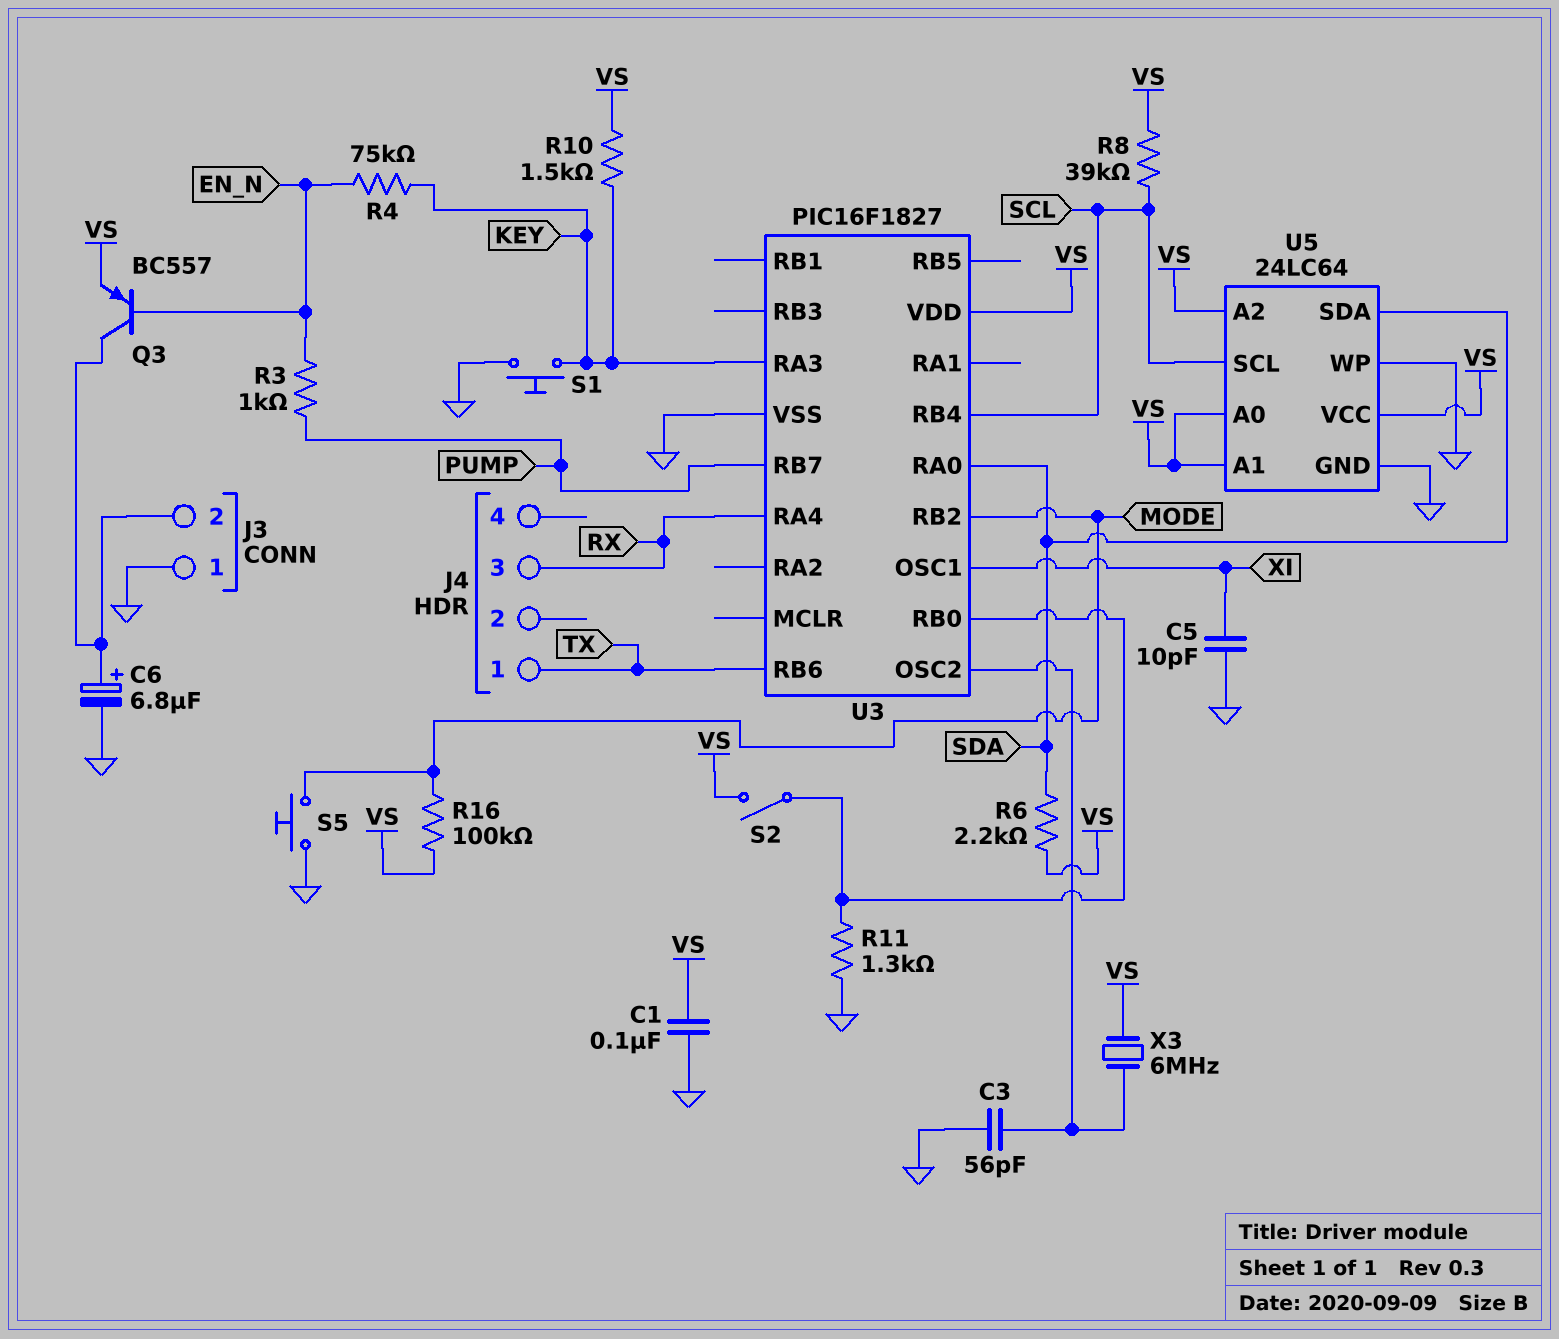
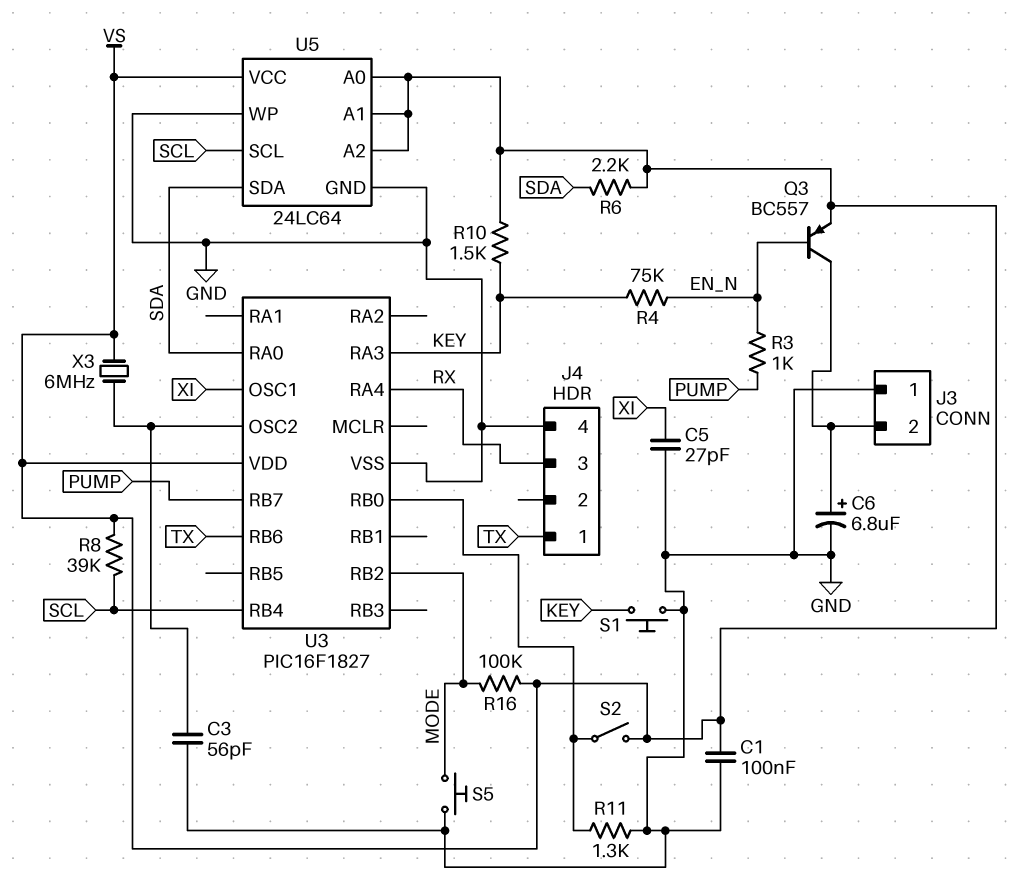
C5: 10pF (GND, XI) -> 27pF (GND, XI)
J4 pin 4: none -> GND

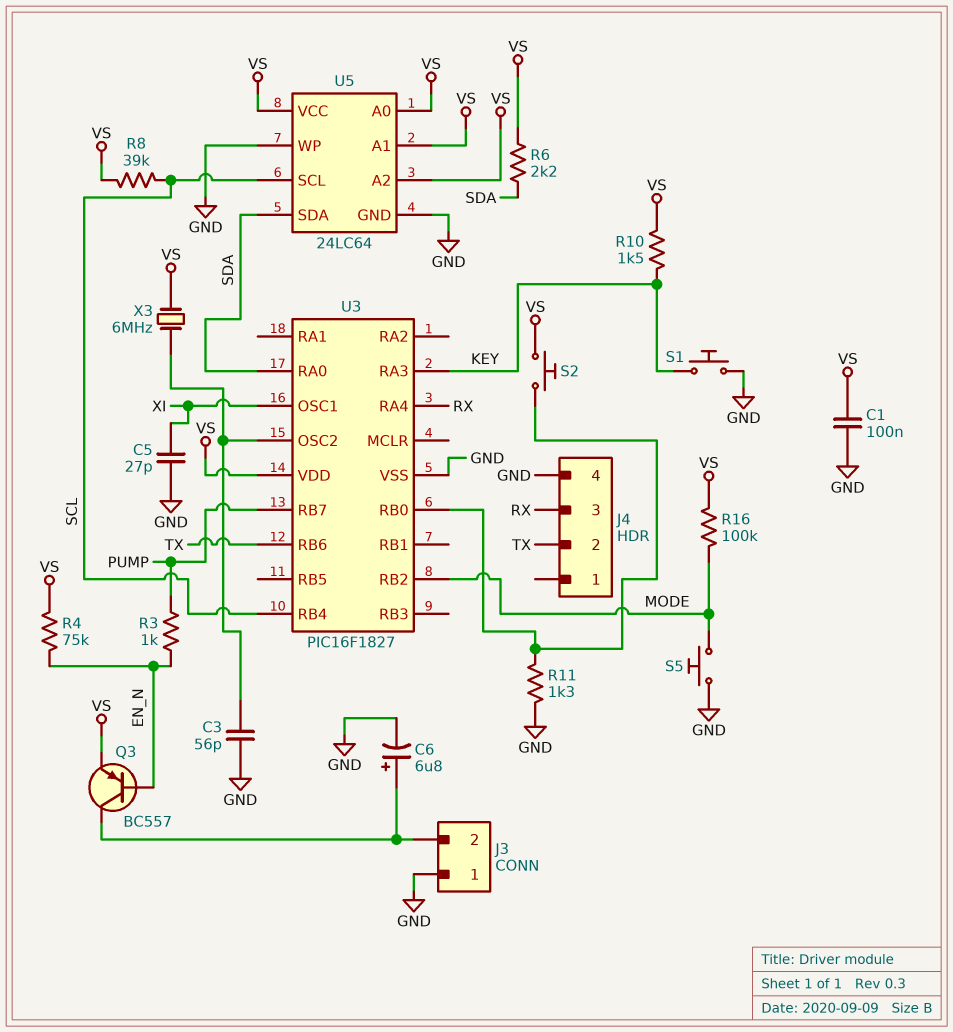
J4 pin 1: TX -> none
J4 pin 2: none -> TX
R4: 75k (EN_N, KEY) -> 75k (EN_N, VS)
S2: switch (U3/RB0, VS) -> button (U3/RB0, VS)

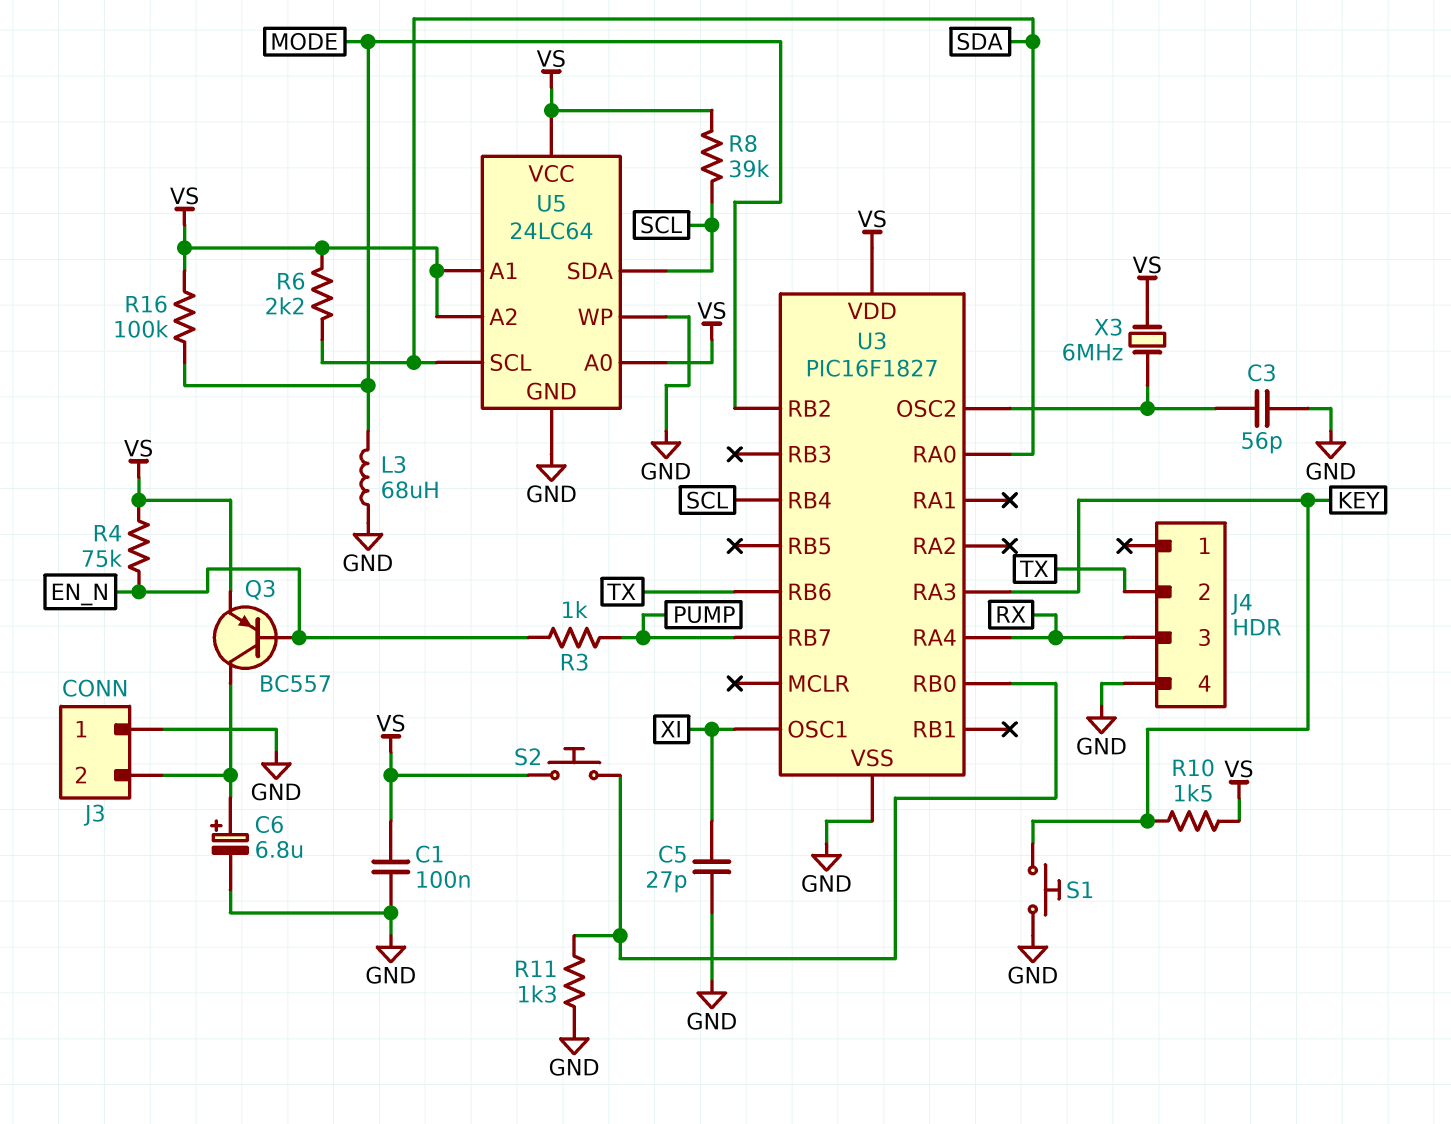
L3: none -> 68uH (GND, MODE)
S5: button (GND, MODE) -> none
U5 pin SCL: SCL -> SDA
U5 pin SDA: SDA -> SCL

